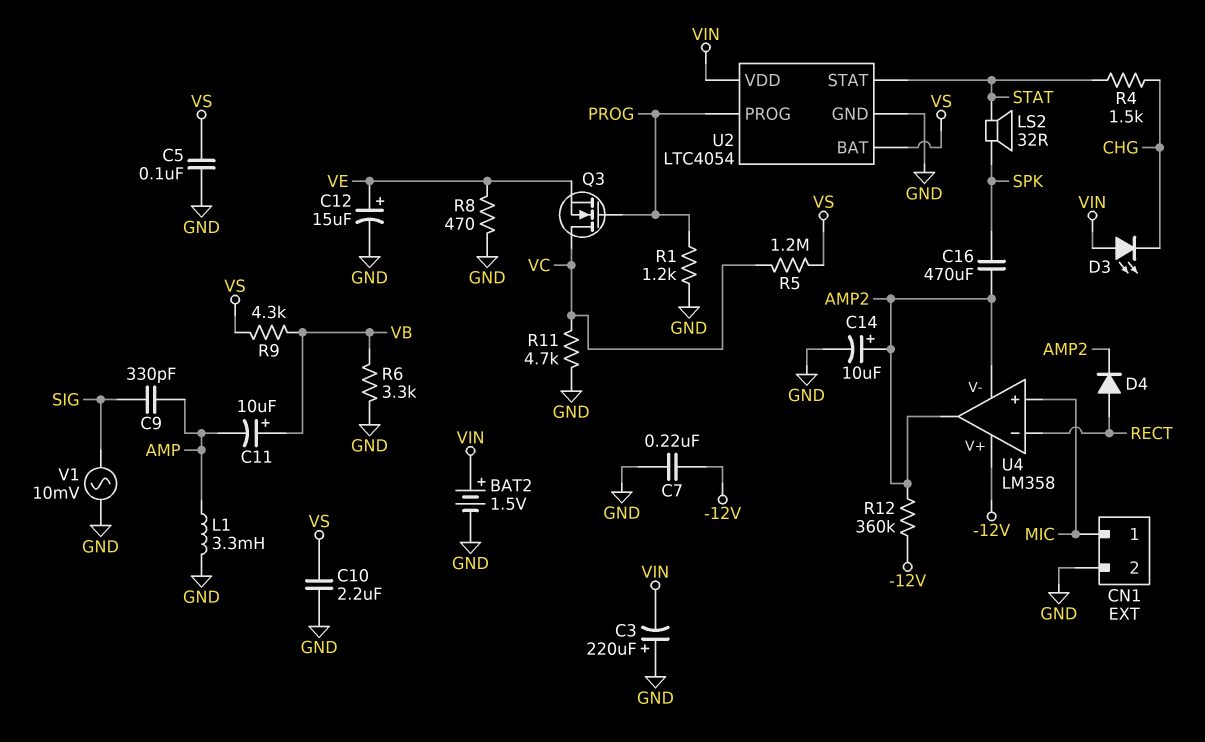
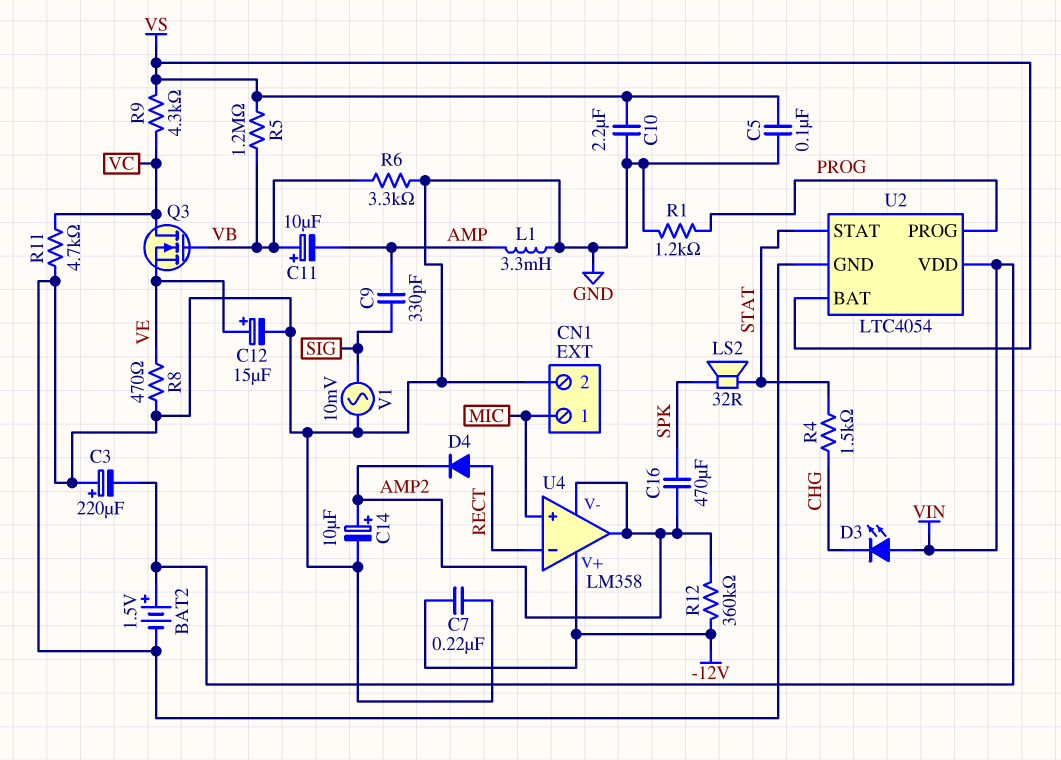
Q3: NMOS (G PROG, D VC, S VE) -> NMOS (G VB, D VC, S VE)
R5: 1.2M (VC, VS) -> 1.2M (VB, VS)
R9: 4.3k (VB, VS) -> 4.3k (VC, VS)

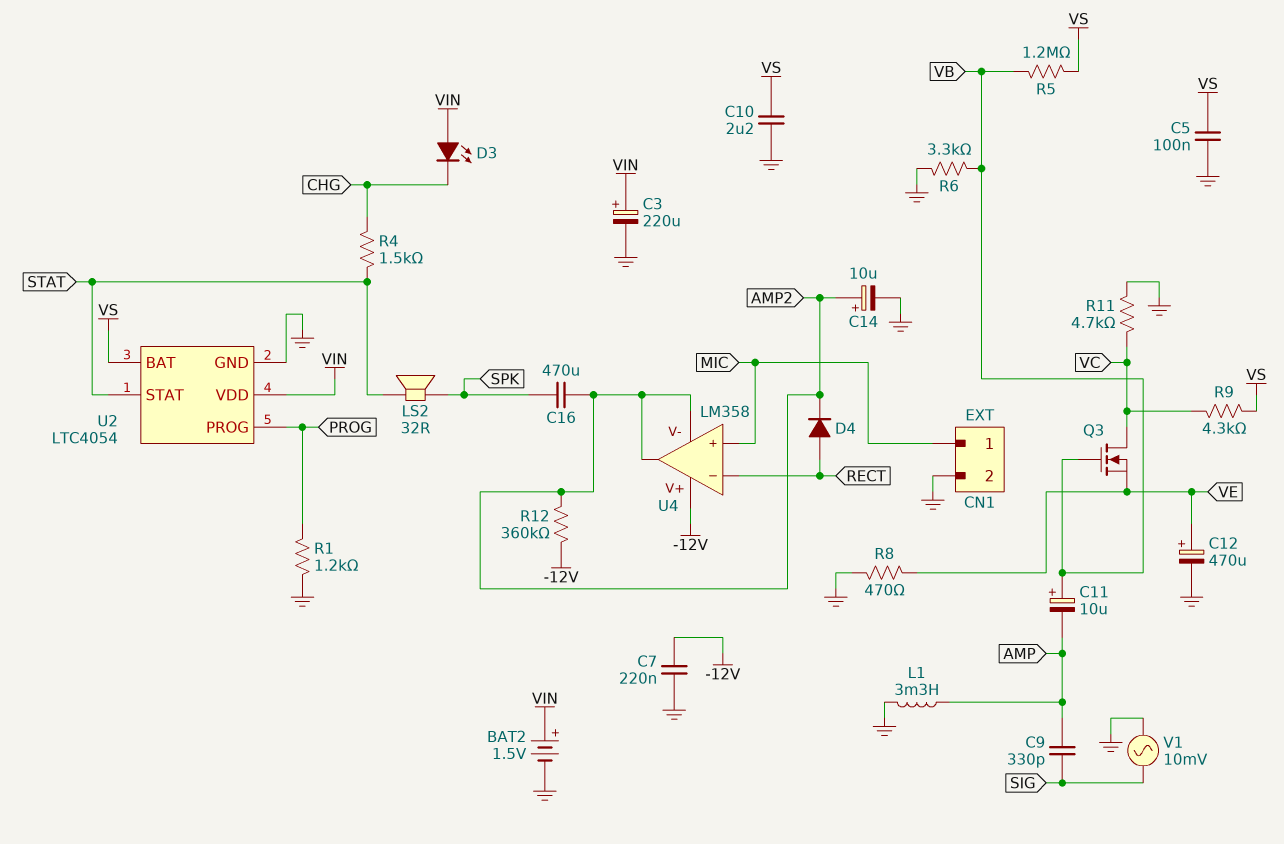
C3: 220uF (plus GND, minus VIN) -> 220uF (plus VIN, minus GND)
C12: 15uF (plus VE, minus GND) -> 470uF (plus VE, minus GND)

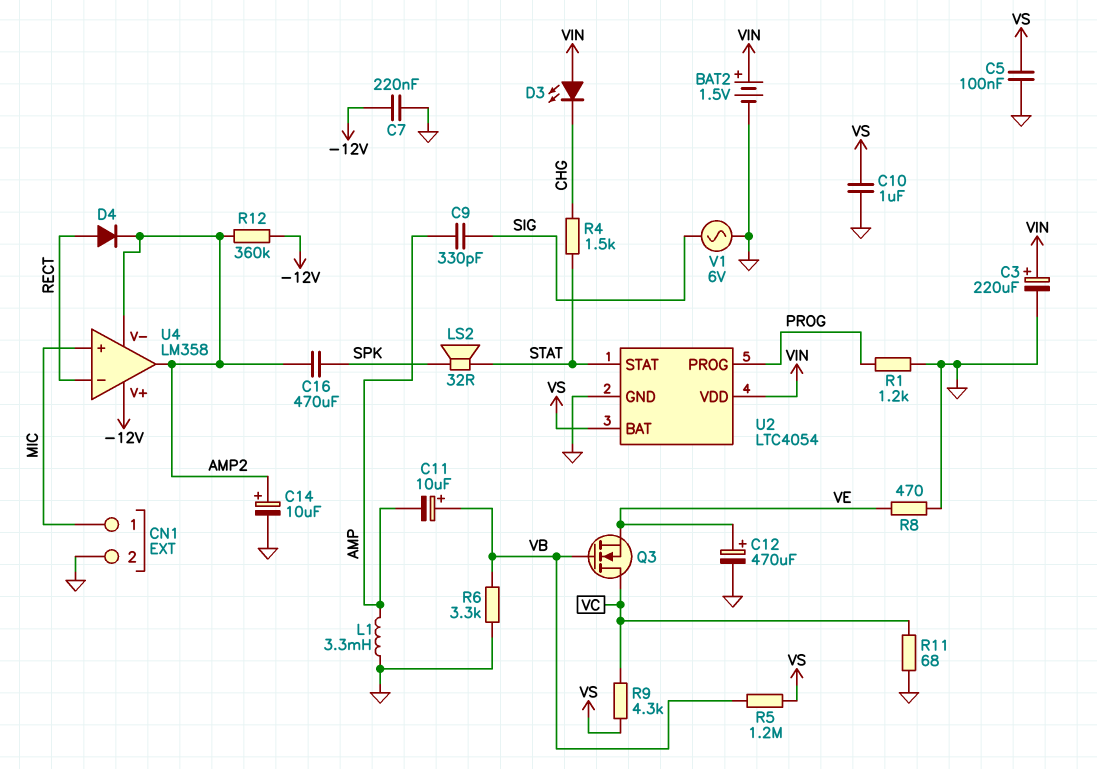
C10: 2.2uF (GND, VS) -> 1uF (GND, VS)
R11: 4.7k (GND, VC) -> 68 (GND, VC)
V1: AC 10mV (GND, SIG) -> AC 6V (GND, SIG)

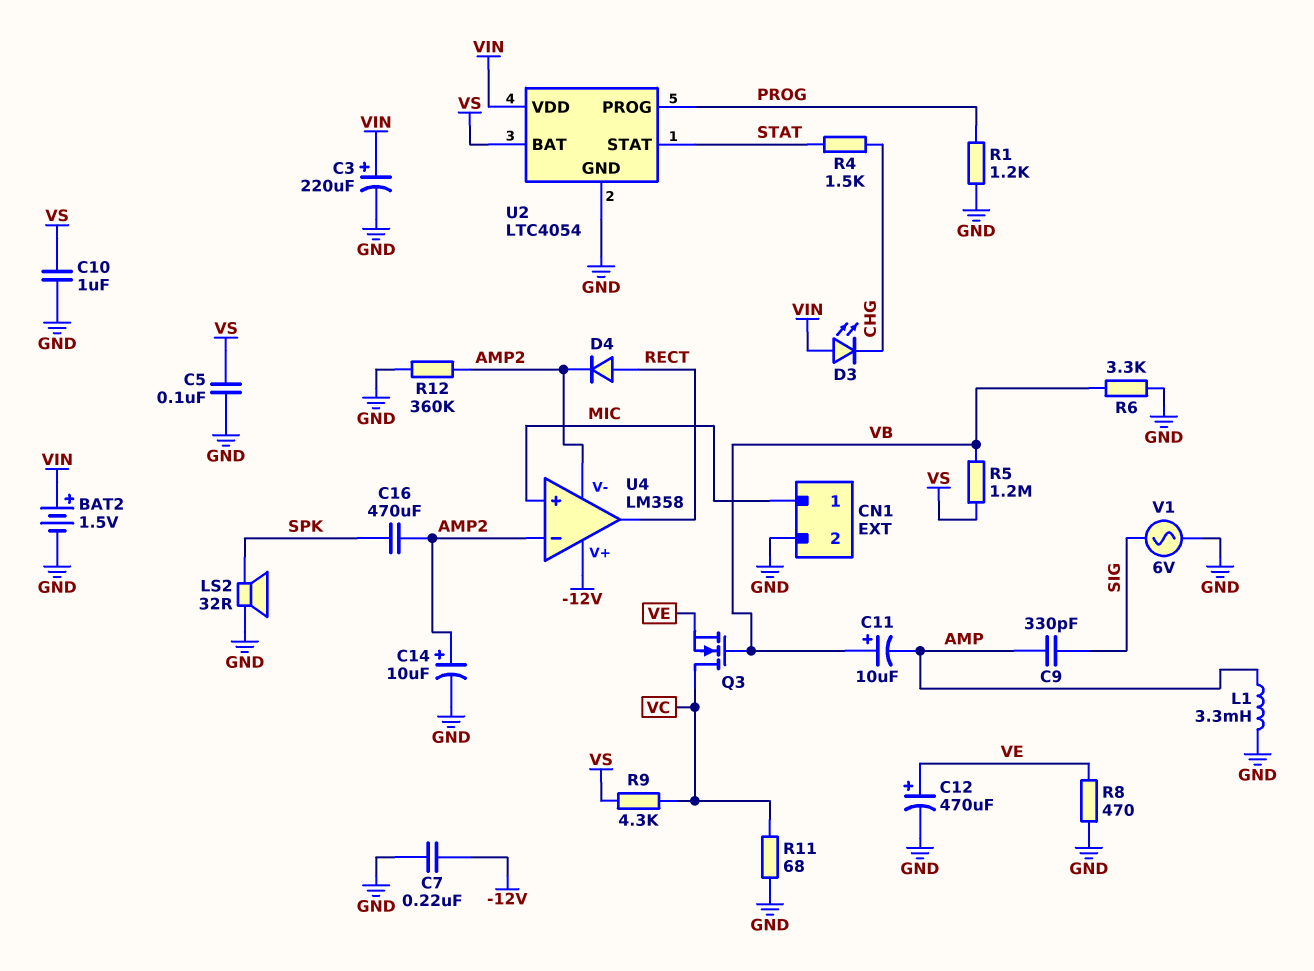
LS2: speaker 32R (SPK, STAT) -> speaker 32R (GND, SPK)
R12: 360k (-12V, AMP2) -> 360k (AMP2, GND)
U4 pin in-: RECT -> AMP2
U4 pin out: AMP2 -> RECT

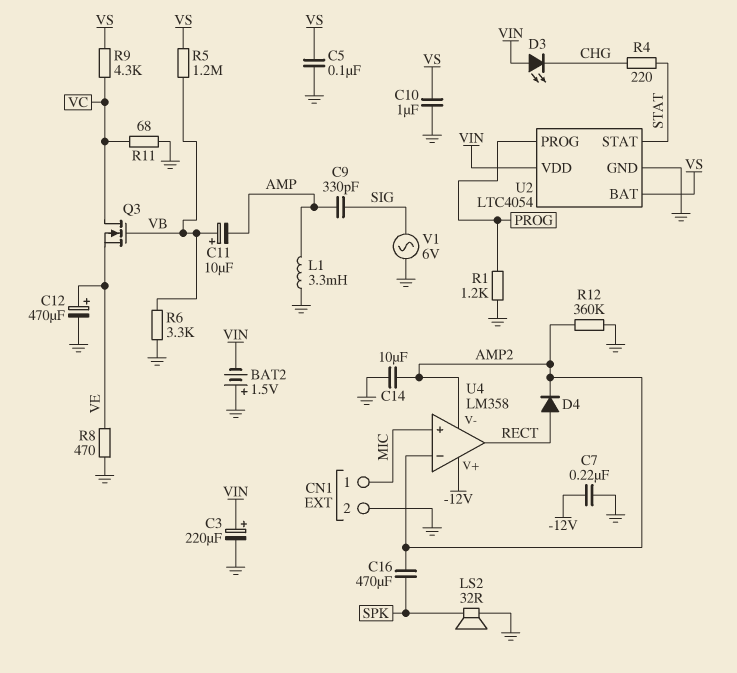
BAT2: 1.5V (plus VIN, minus GND) -> 1.5V (plus GND, minus VIN)
C14: 10uF (plus AMP2, minus GND) -> 10uF (AMP2, GND)
R4: 1.5k (CHG, STAT) -> 220 (CHG, STAT)

